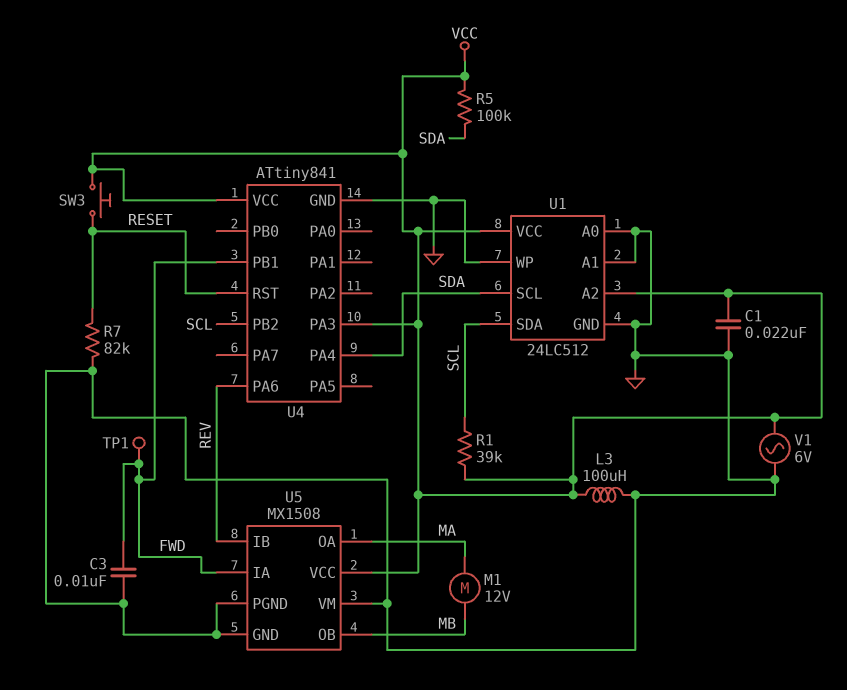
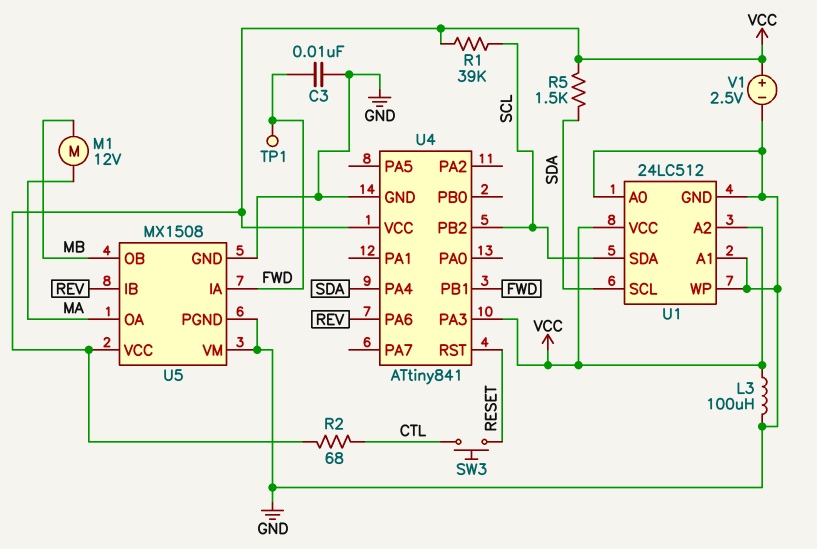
C1: 22nF (GND, VCC) -> none
R2: none -> 68 (CTL, VCC)
R5: 100k (SDA, VCC) -> 1.5k (SDA, VCC)
R7: 82k (GND, RESET) -> none
SW3: button (RESET, VCC) -> button (CTL, RESET)
V1: AC 6V (GND, VCC) -> 2.5V (plus VCC, minus GND)

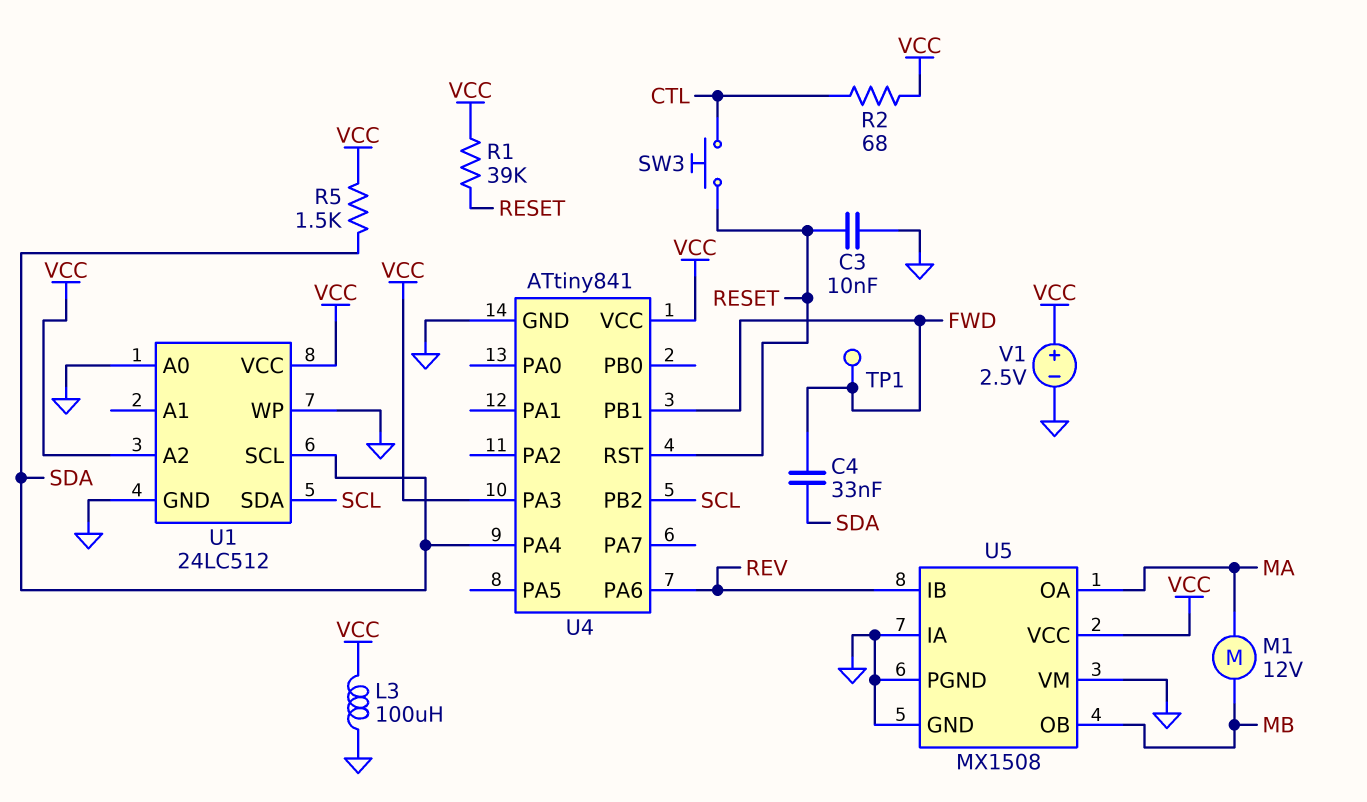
C3: 10nF (FWD, GND) -> 10nF (GND, RESET)
C4: none -> 33nF (FWD, SDA)
R1: 39k (SCL, VCC) -> 39k (RESET, VCC)
U1 pin A1: GND -> none
U5 pin IA: FWD -> GND

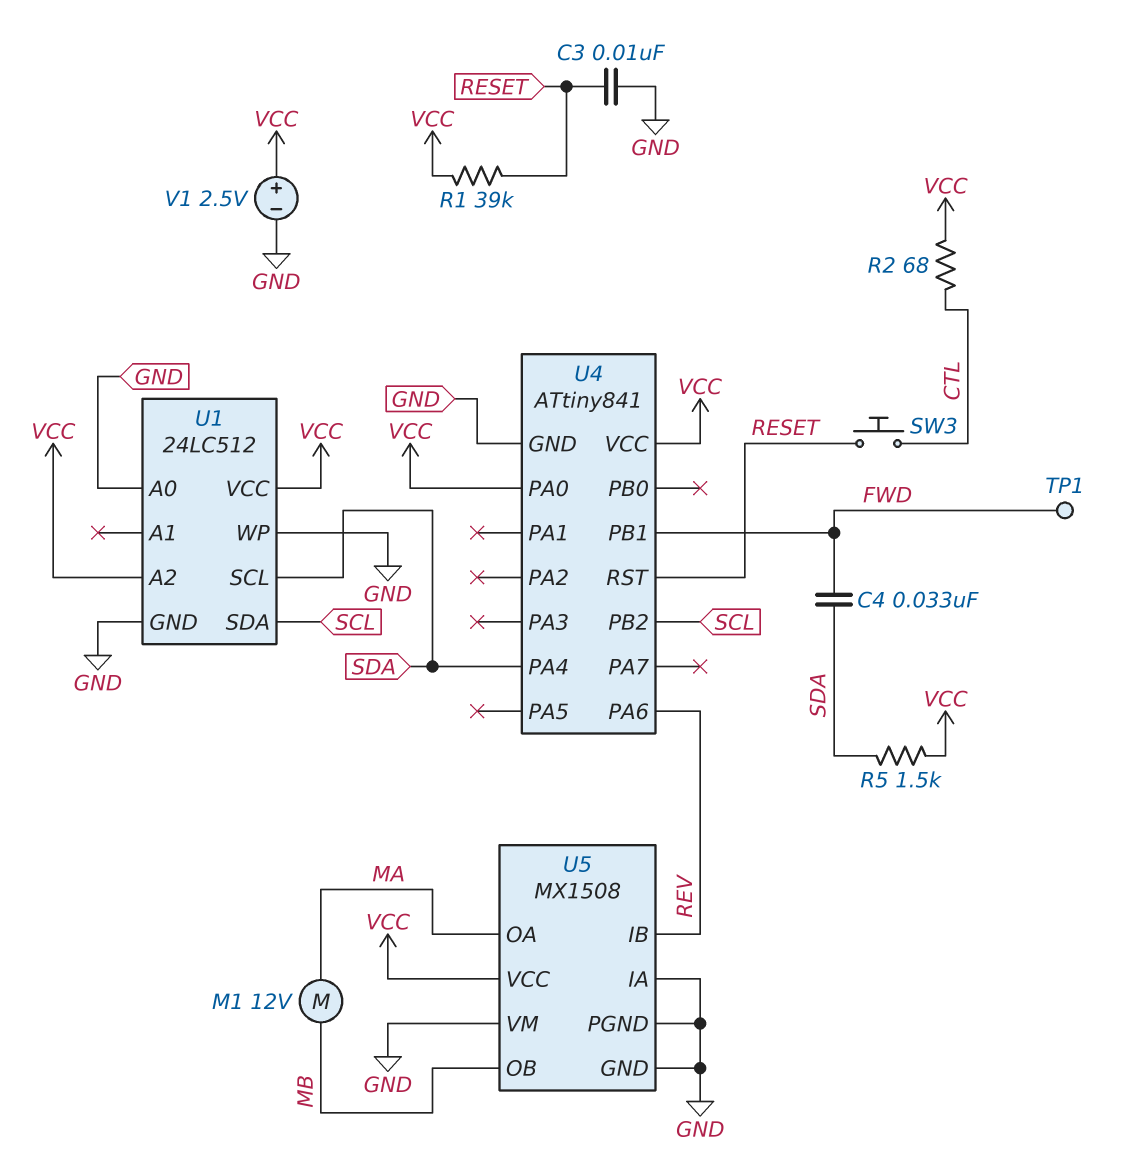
L3: 100uH (GND, VCC) -> none
U4 pin PA0: none -> VCC
U4 pin PA3: VCC -> none

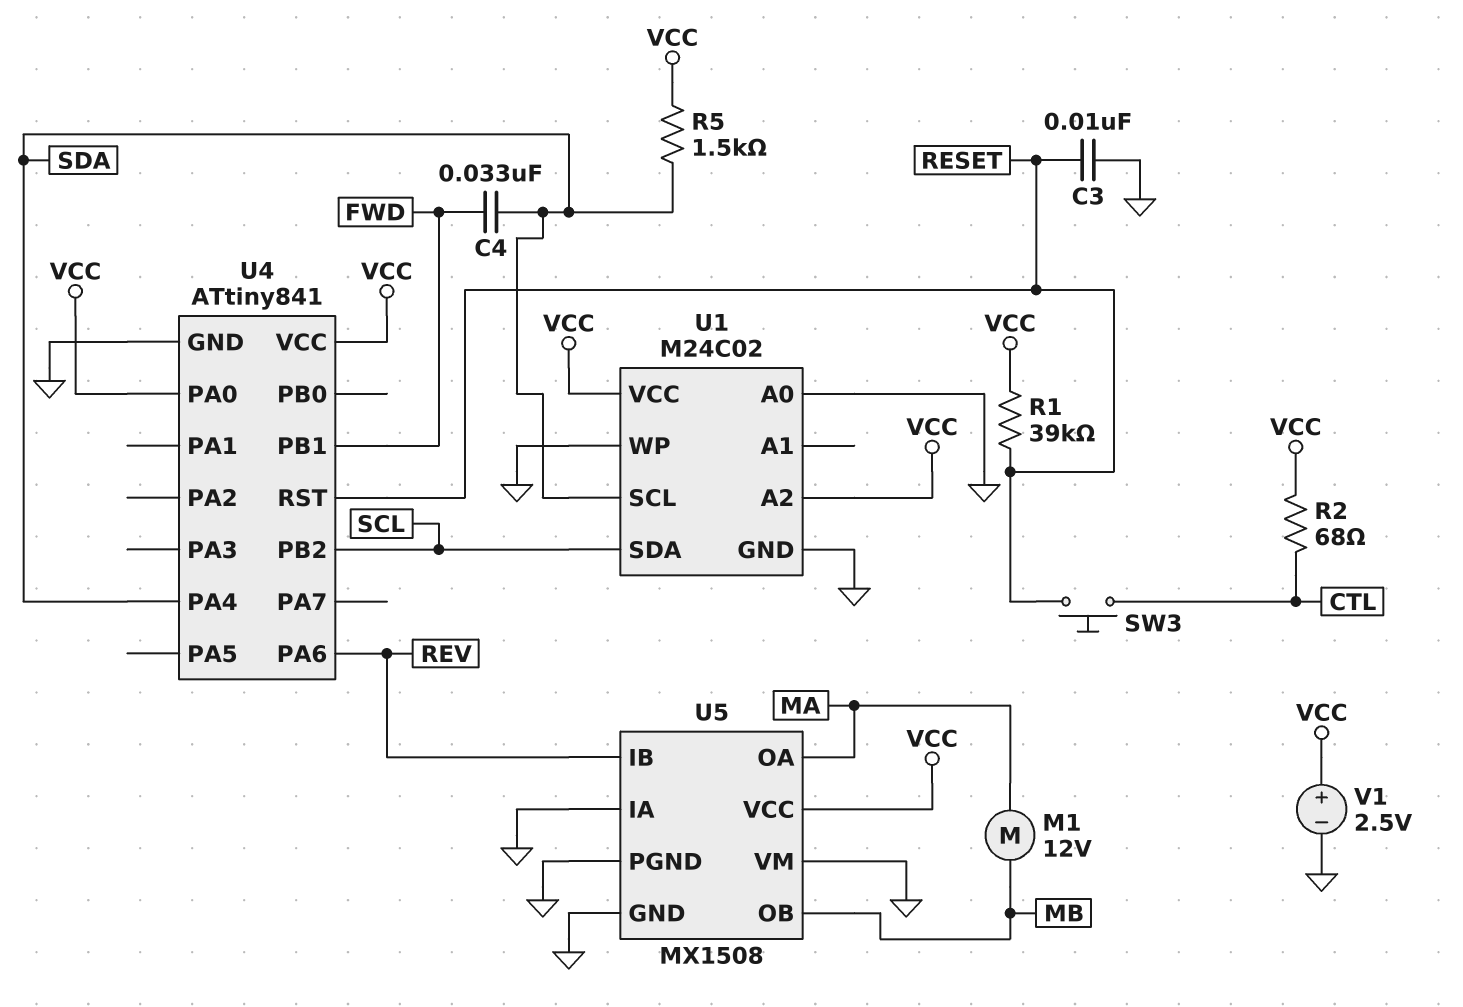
TP1: test point (FWD) -> none
U1: 24LC512 -> M24C02

